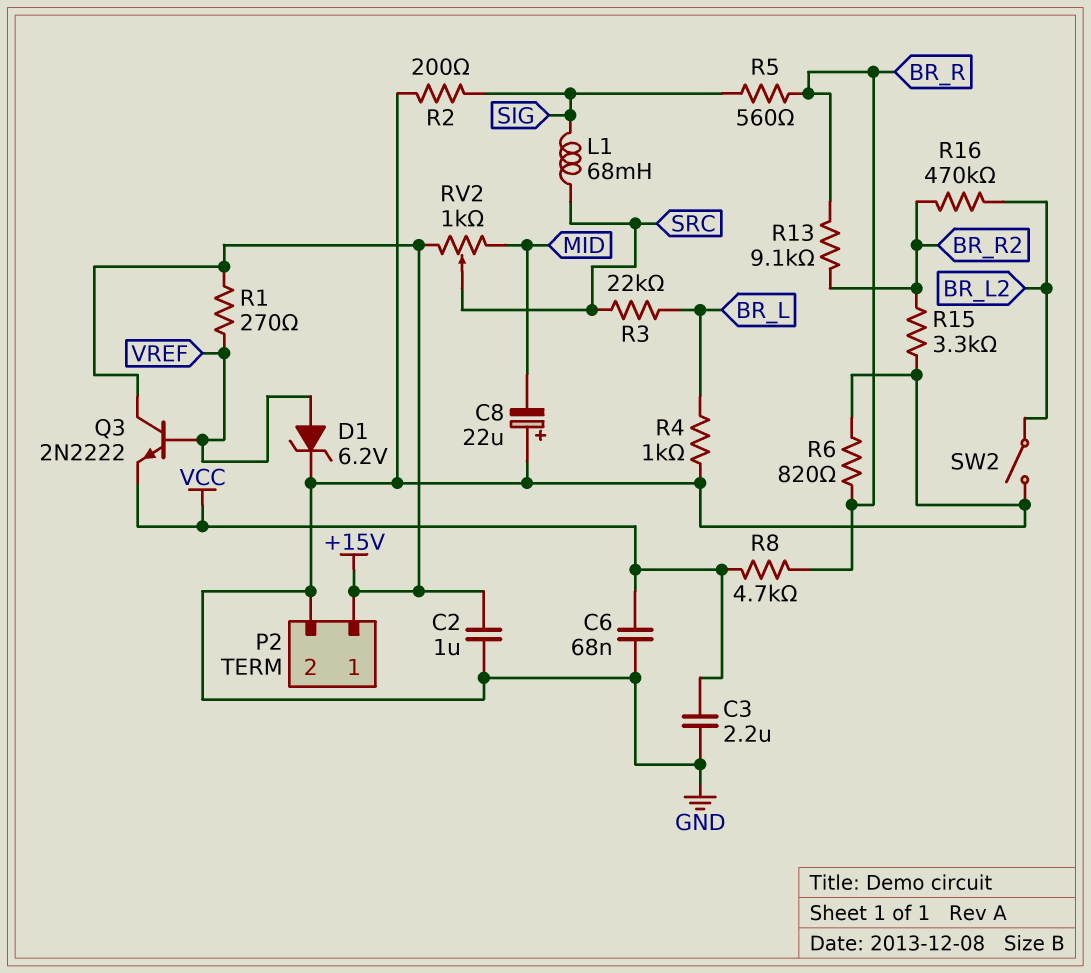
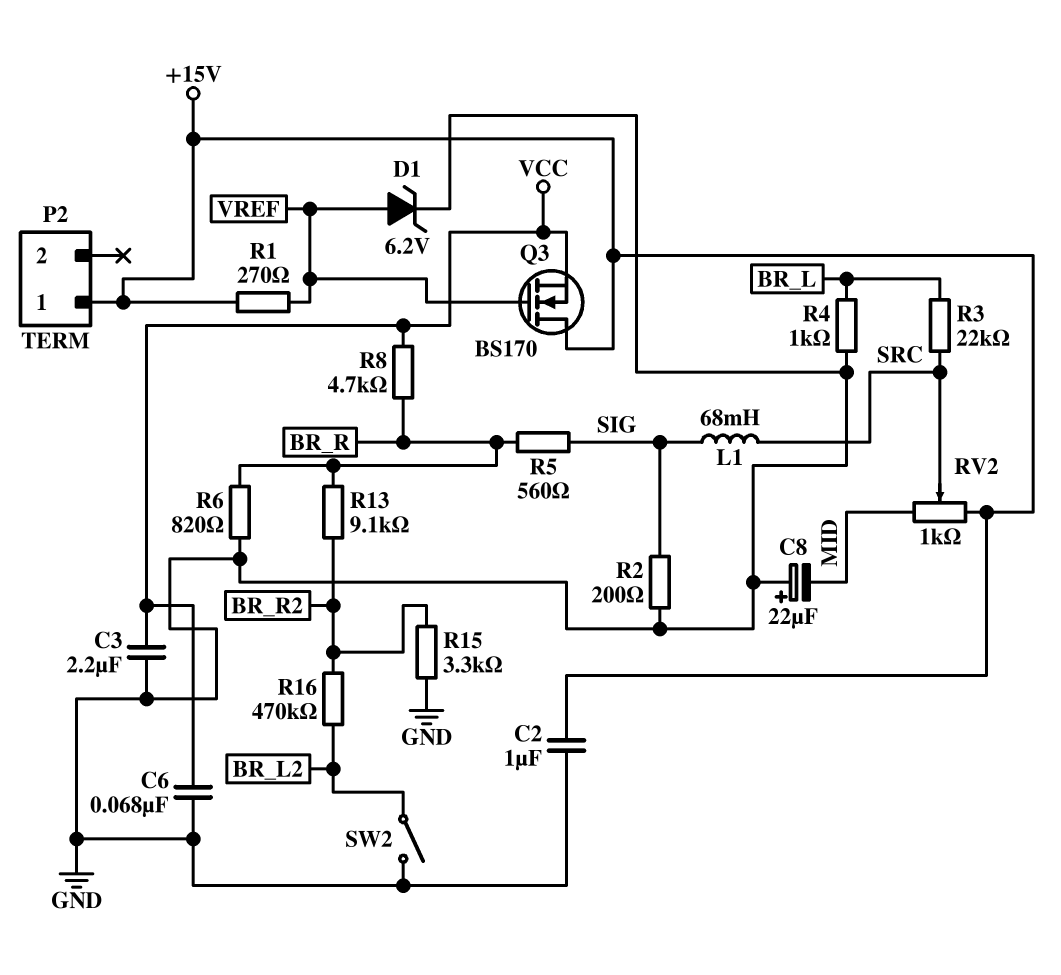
P2 pin 2: GND -> none
Q3: NPN 2N2222 (B VREF, C +15V, E VCC) -> NMOS BS170 (G VREF, D +15V, S VCC)

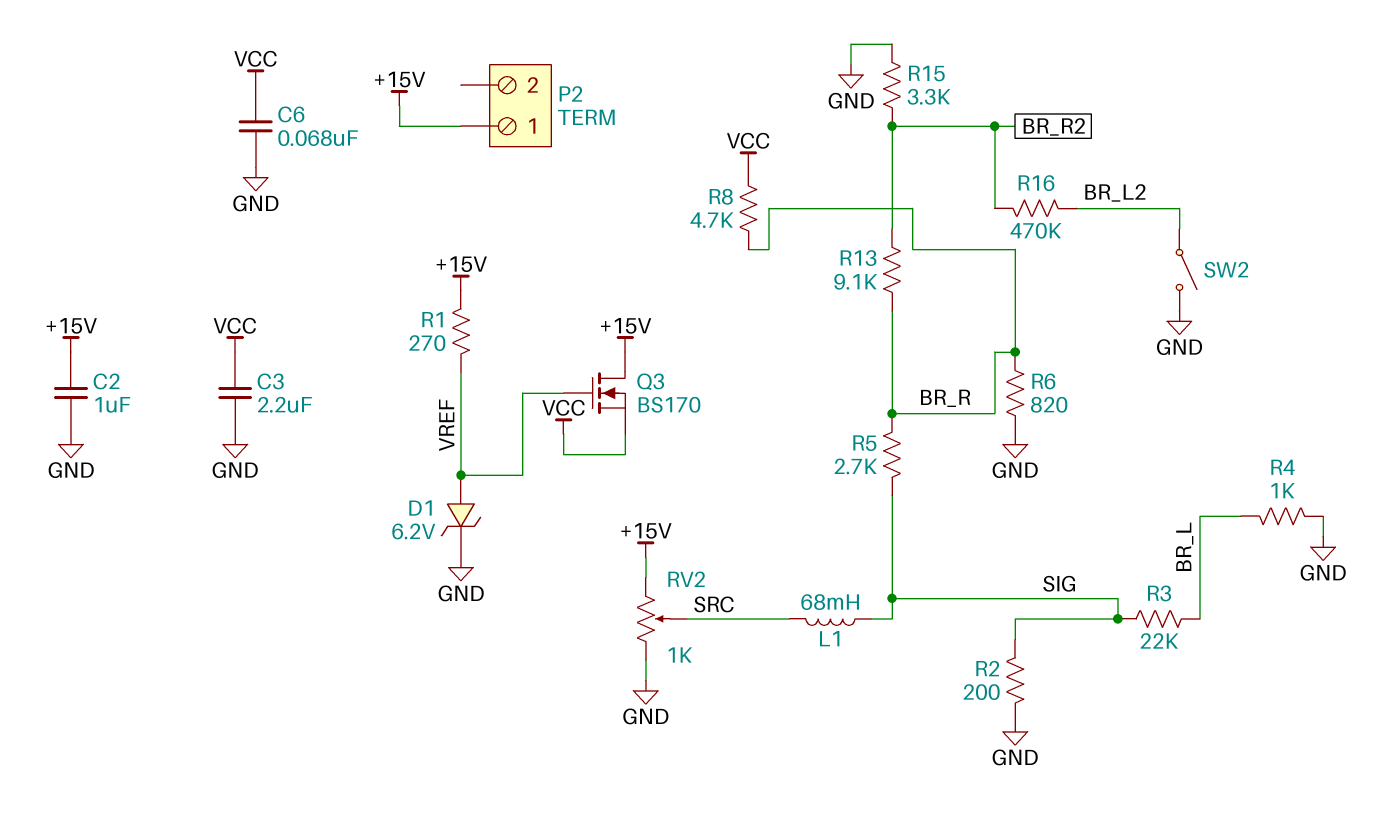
C8: 22uF (plus GND, minus MID) -> none
R3: 22k (BR_L, SRC) -> 22k (BR_L, SIG)
R5: 560 (BR_R, SIG) -> 2.7k (BR_R, SIG)
RV2: 1k (+15V, MID, wiper SRC) -> 1k (+15V, GND, wiper SRC)

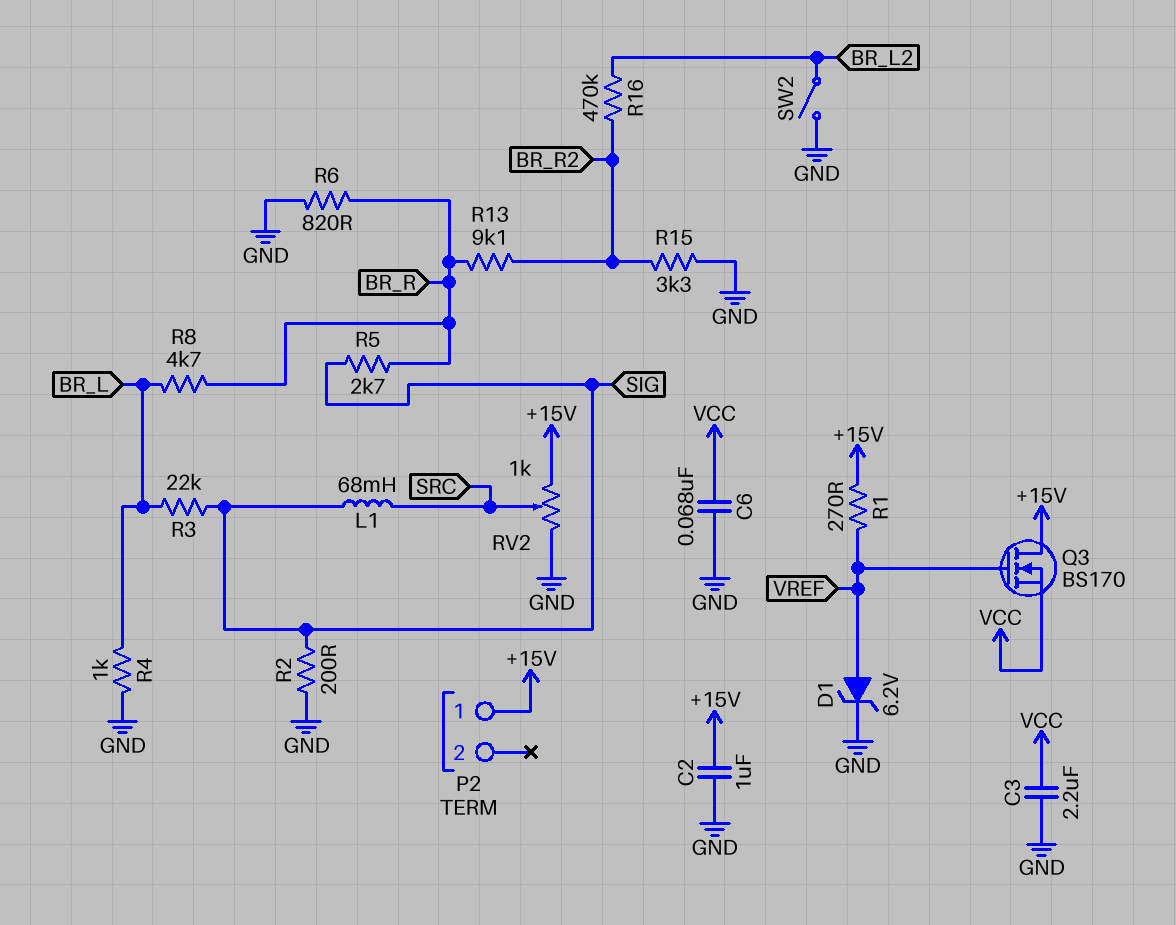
R8: 4.7k (BR_R, VCC) -> 4.7k (BR_L, BR_R)

